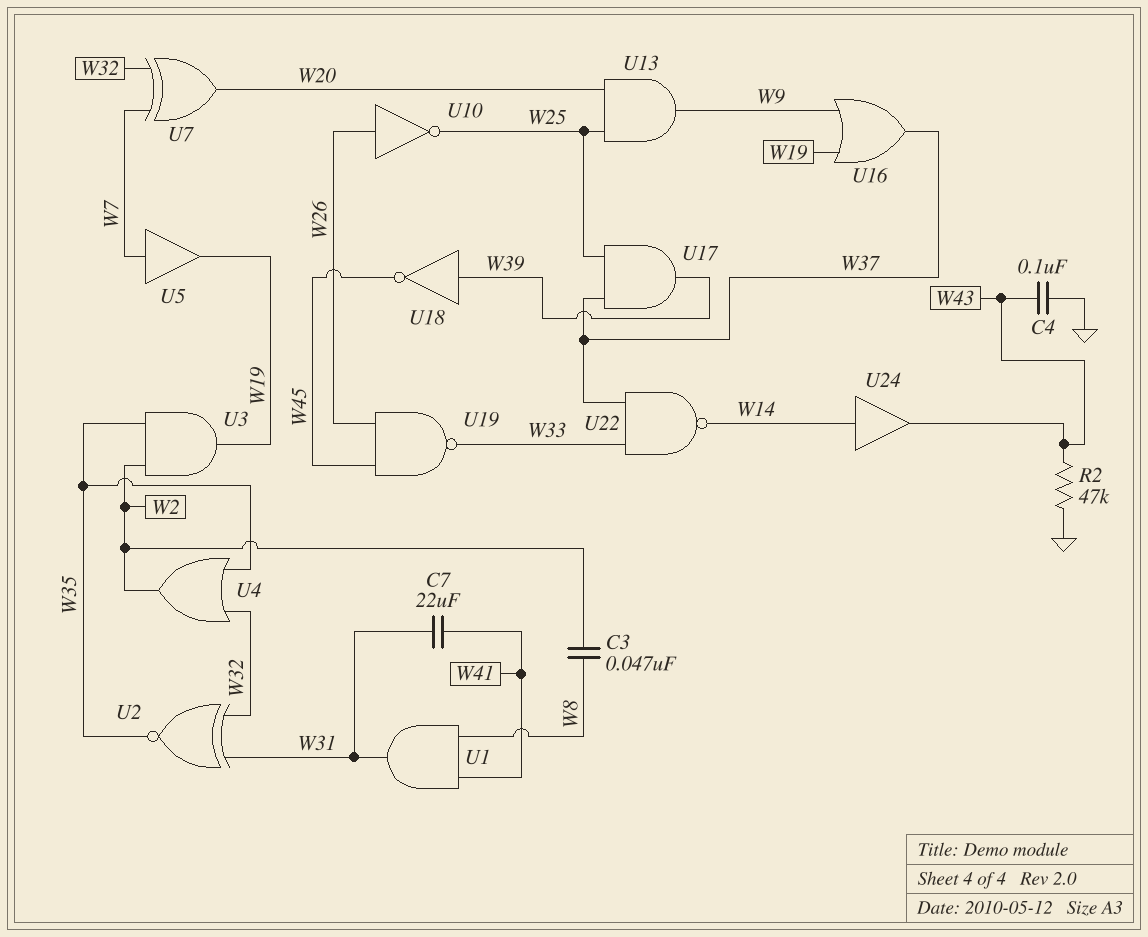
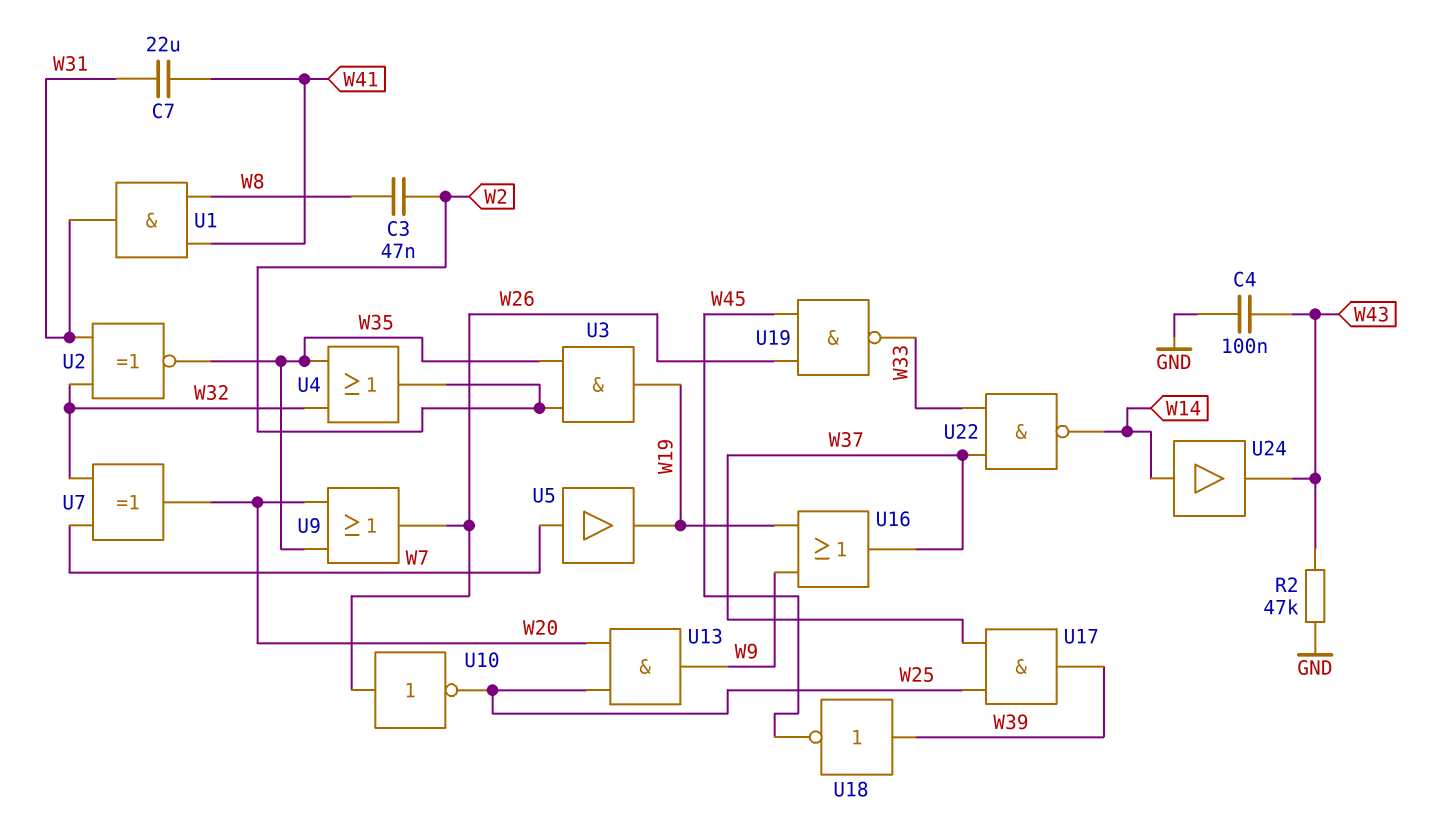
U9: none -> OR (in W20, in W35, out W26)

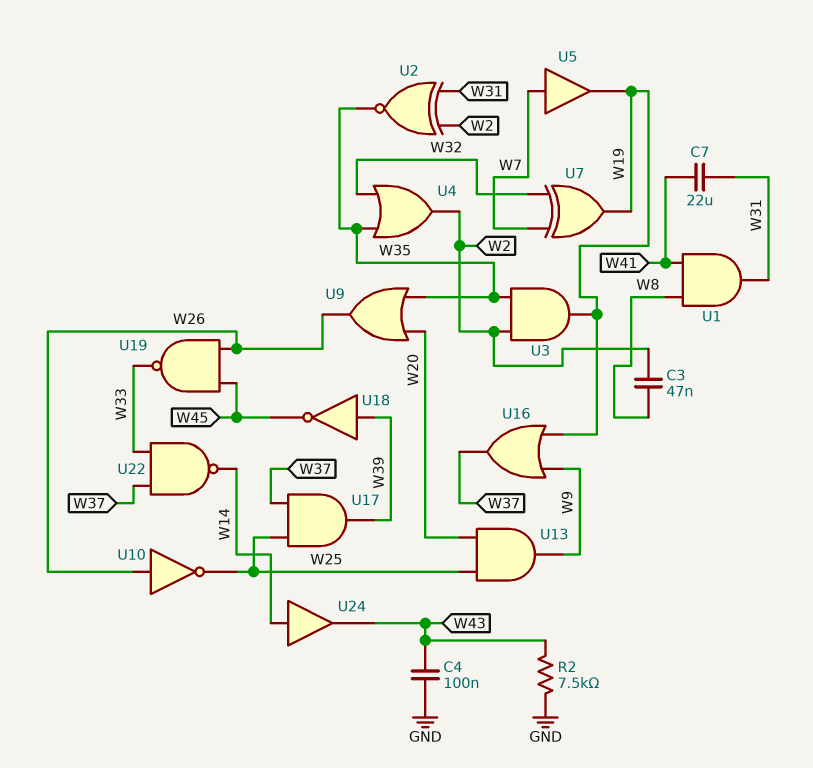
R2: 47k (GND, W43) -> 7.5k (GND, W43)
U2: XNOR (in W31, in W32, out W35) -> XNOR (in W2, in W31, out W35)
U7: XOR (in W7, in W32, out W20) -> XOR (in W7, in W32, out W19)

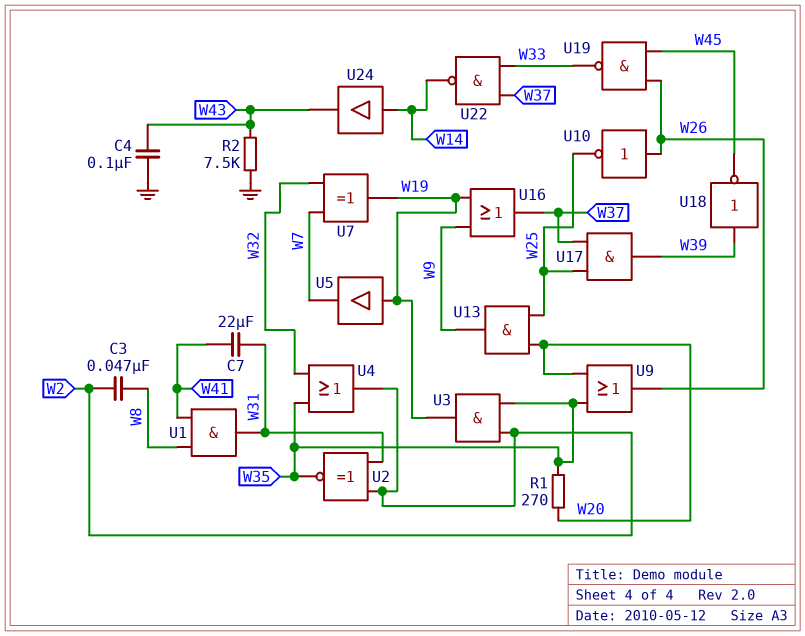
R1: none -> 270 (W20, W35)
U5: buffer (in W7, out W19) -> buffer (in W19, out W7)

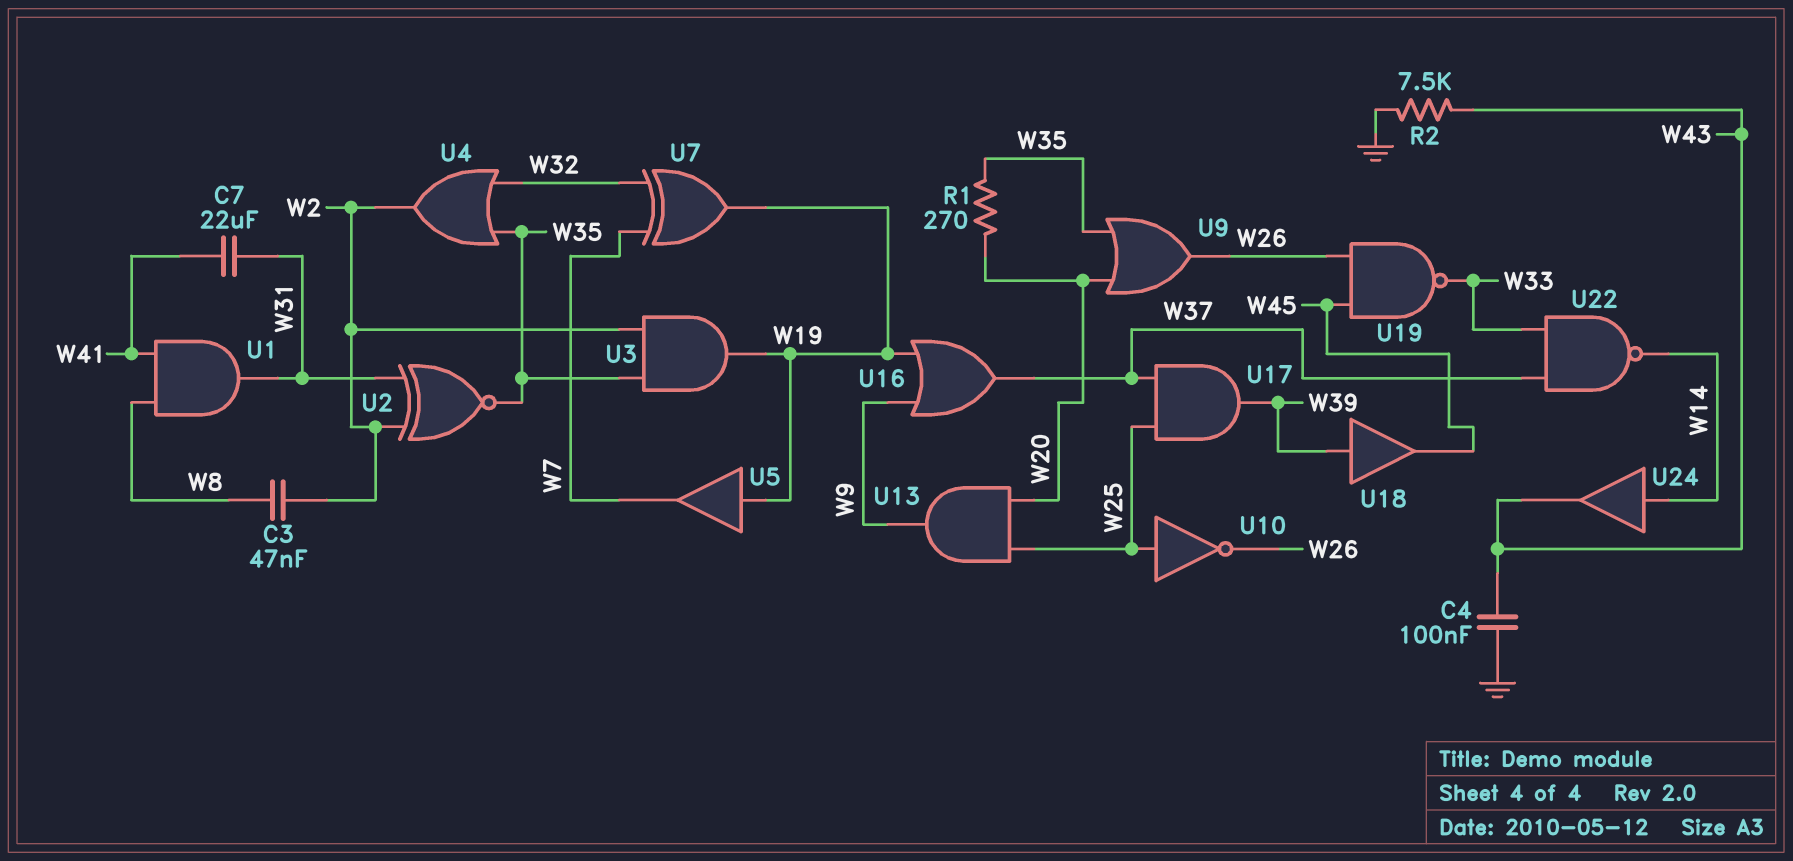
U10: NOT (in W26, out W25) -> NOT (in W25, out W26)
U18: NOT (in W39, out W45) -> buffer (in W39, out W45)

